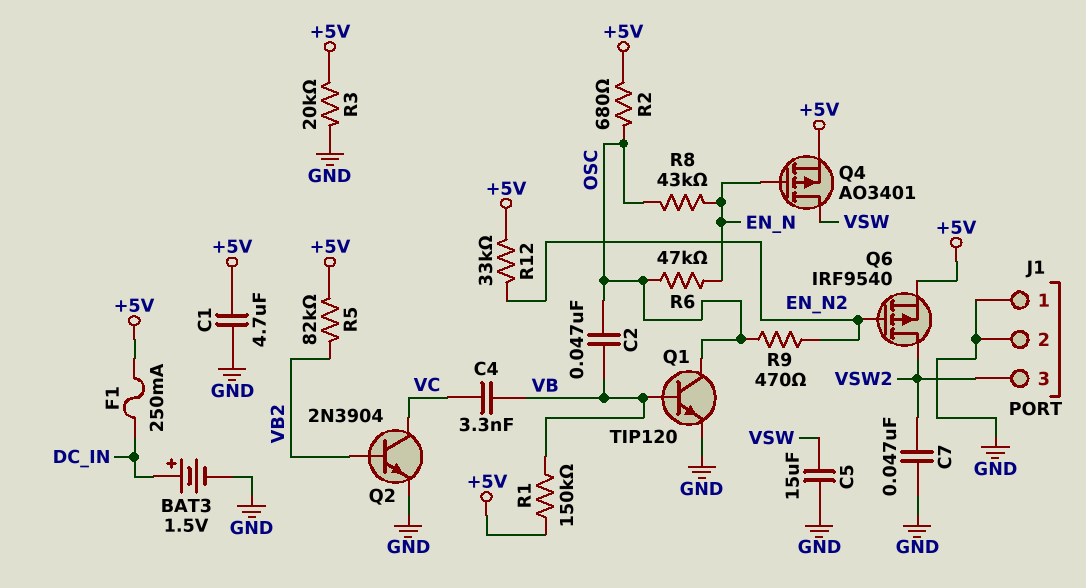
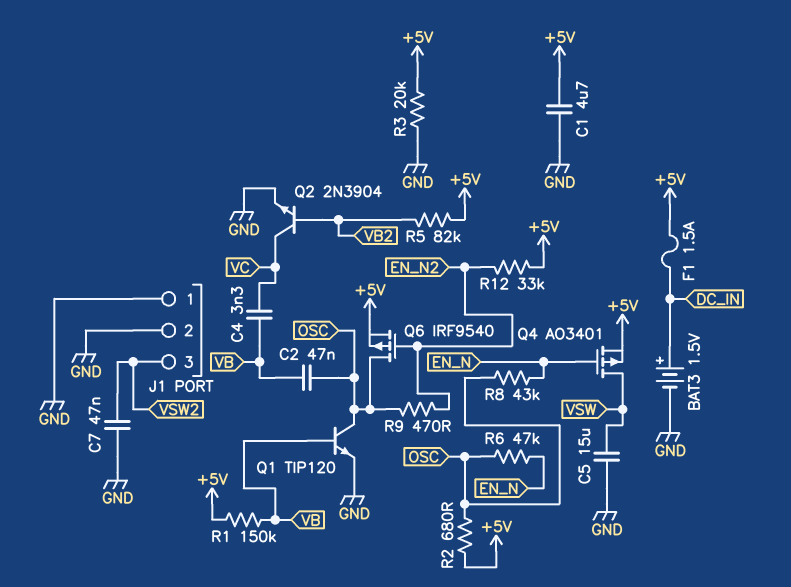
F1: 250mA (+5V, DC_IN) -> 1.5A (+5V, DC_IN)
Q6: PMOS IRF9540 (G EN_N2, D VSW2, S +5V) -> PMOS IRF9540 (G EN_N2, D OSC, S +5V)

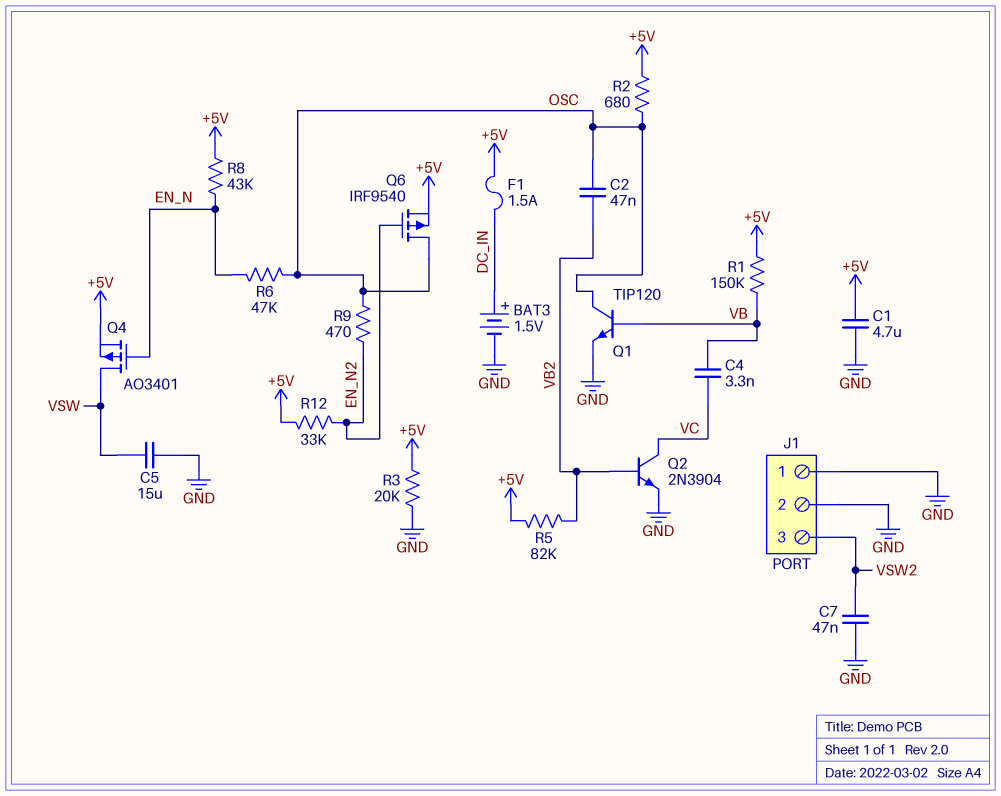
C2: 47nF (OSC, VB) -> 47nF (OSC, VB2)
R8: 43k (EN_N, OSC) -> 43k (+5V, EN_N)

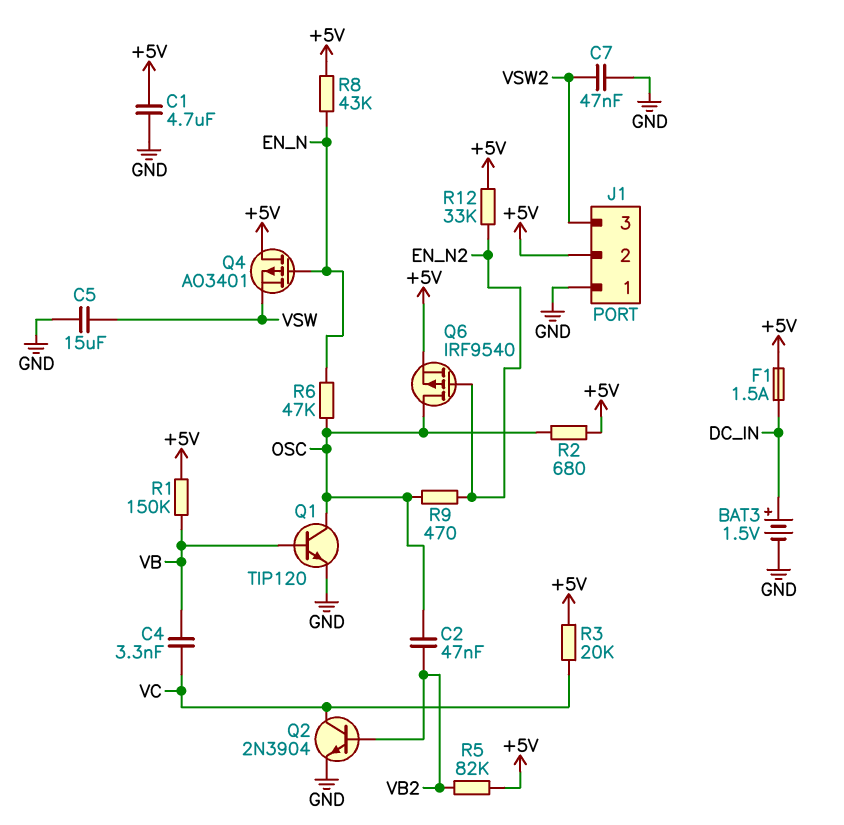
J1 pin 2: GND -> +5V
Q4: PMOS AO3401 (G EN_N, D VSW, S +5V) -> PMOS AO3401 (G EN_N, D +5V, S VSW)
R3: 20k (+5V, GND) -> 20k (+5V, VC)

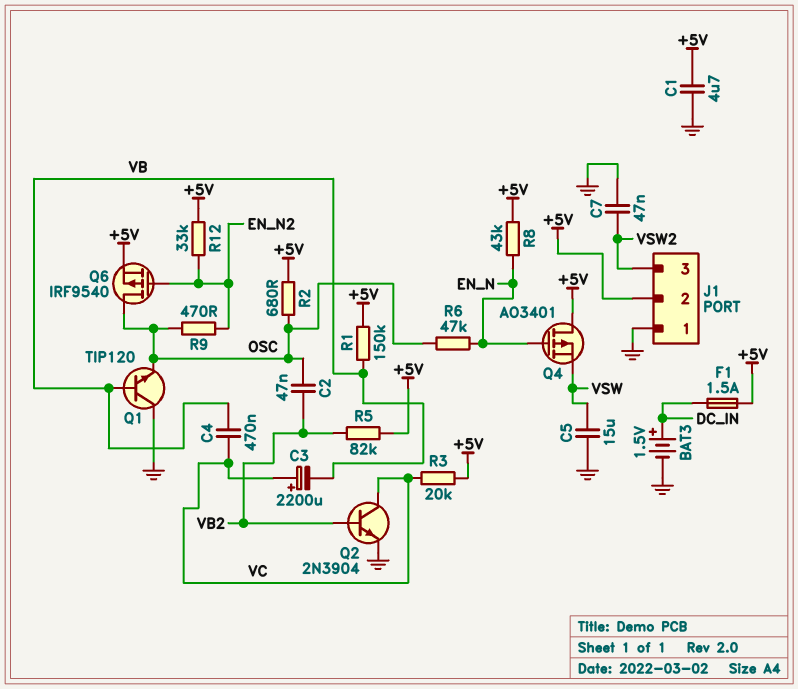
C3: none -> 2200uF (plus VC, minus VB)
C4: 3.3nF (VB, VC) -> 470nF (VB, VC)
Q1: NPN TIP120 (B VB, C OSC, E GND) -> NPN TIP120 (B VB, C GND, E OSC)

